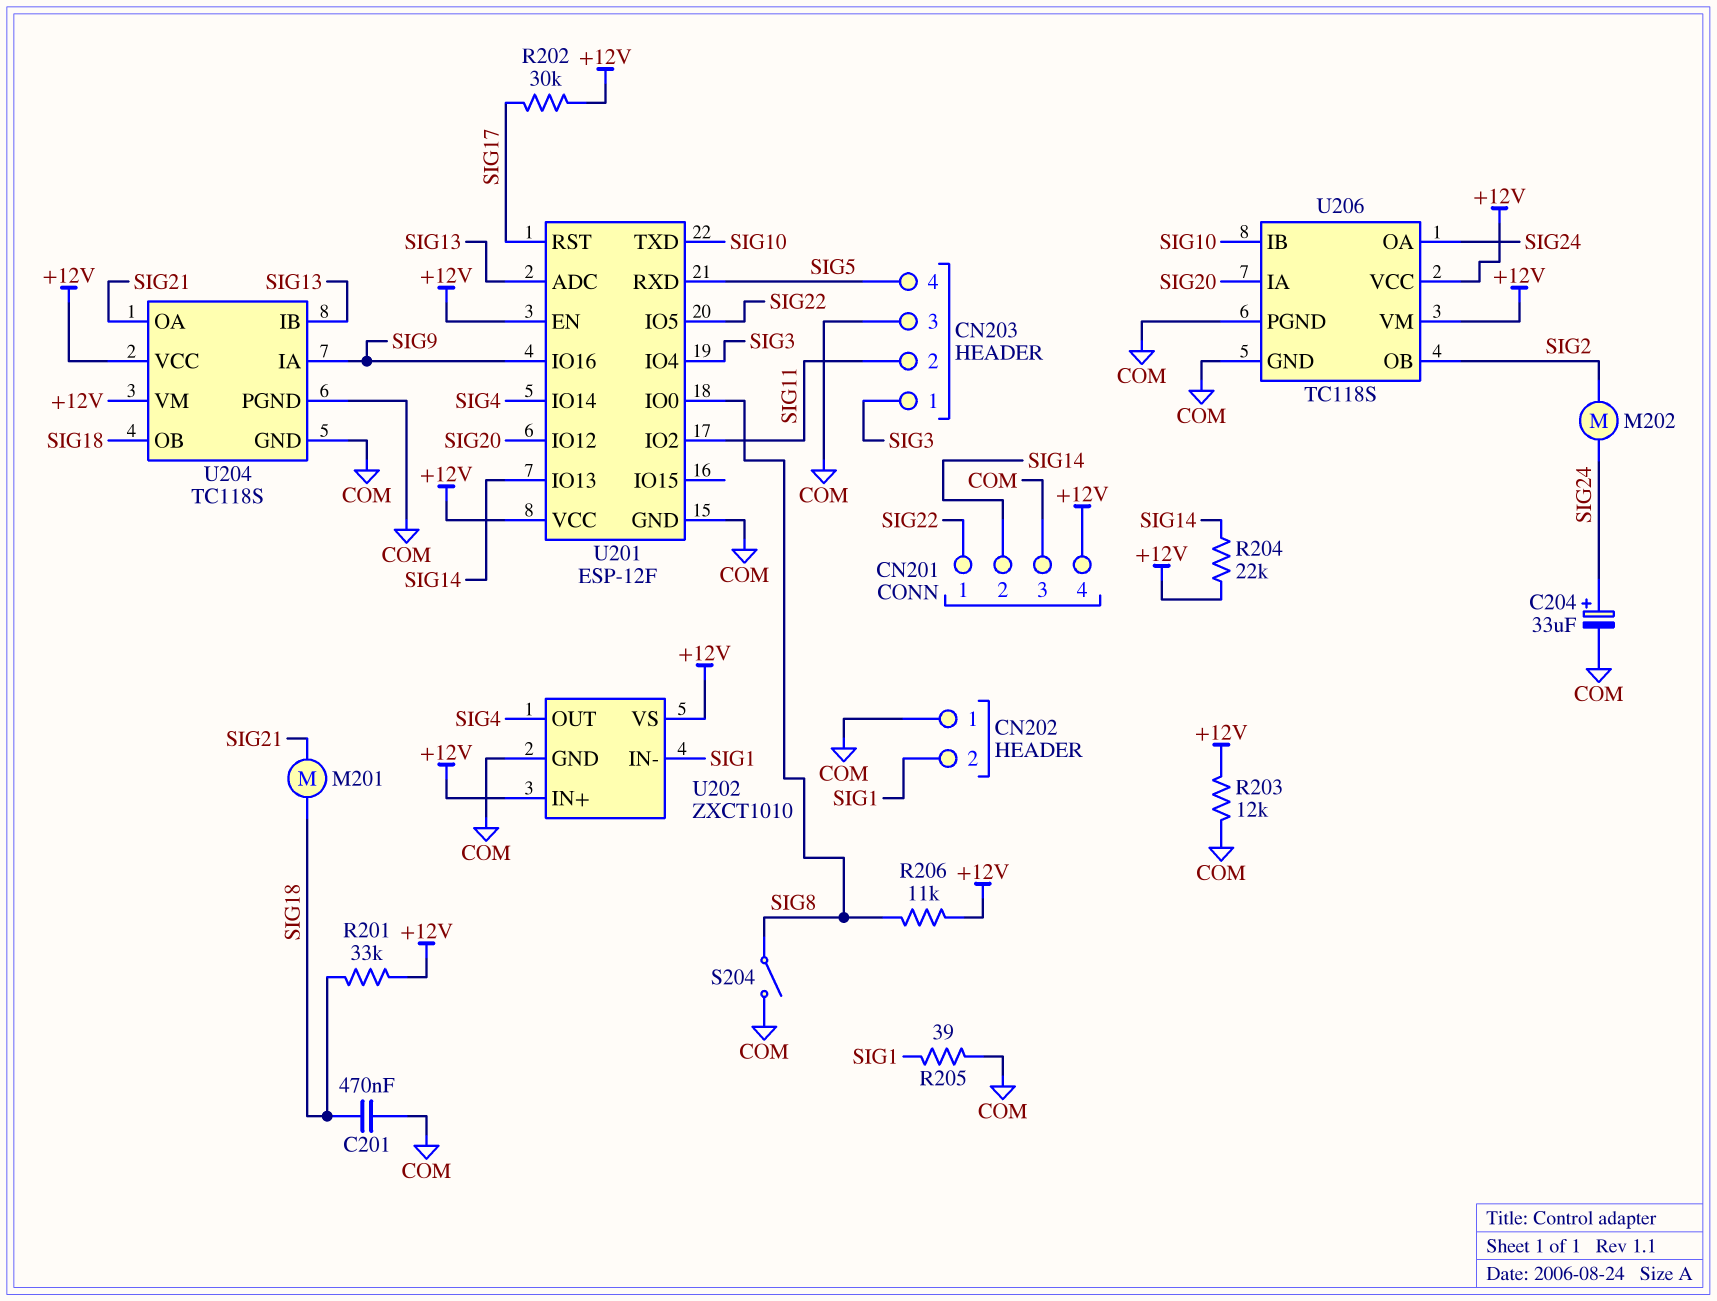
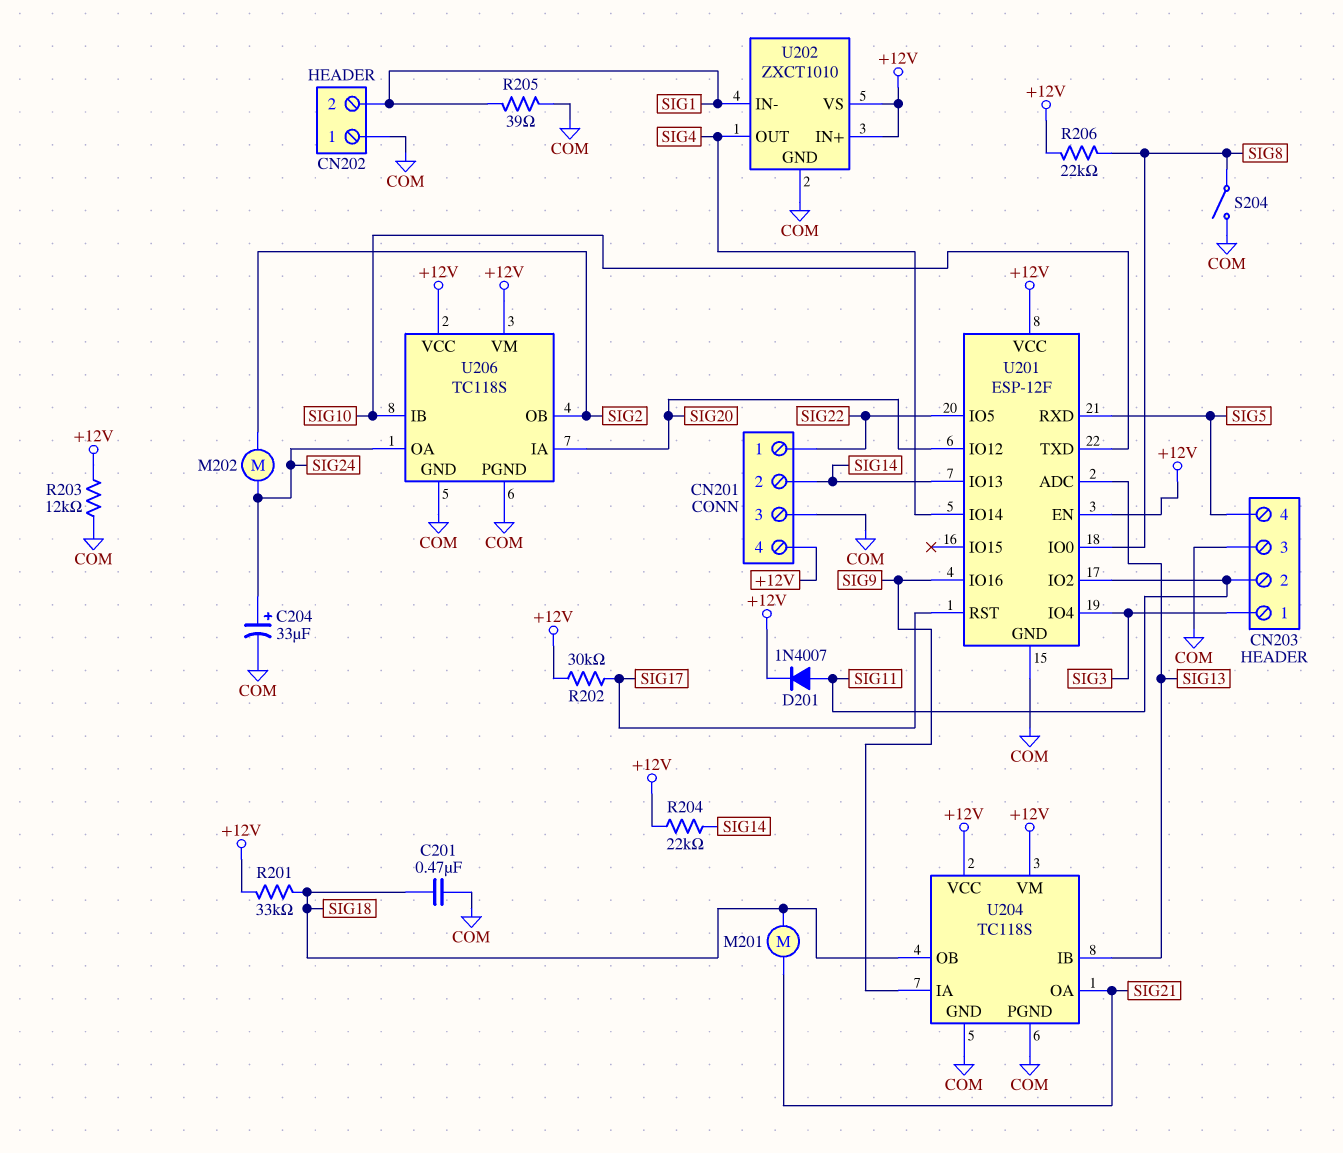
D201: none -> diode 1N4007 (A SIG11, K +12V)
R206: 11k (+12V, SIG8) -> 22k (+12V, SIG8)

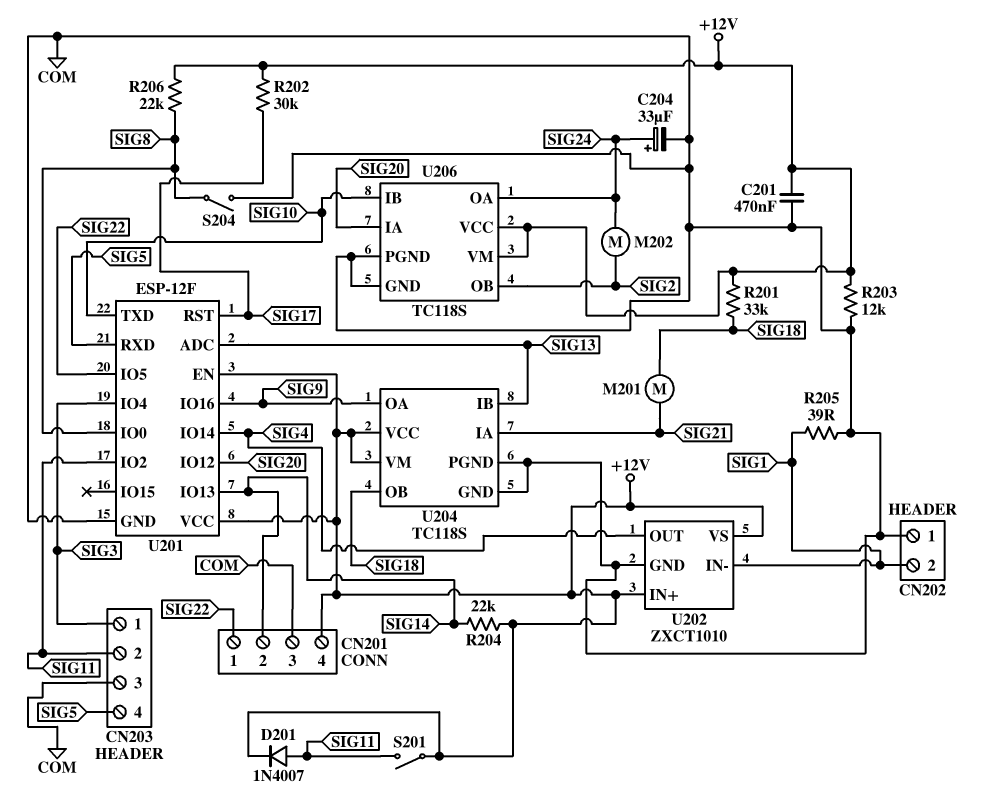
C201: 470nF (COM, SIG18) -> 470nF (+12V, COM)
S201: none -> switch (+12V, SIG11)
U204 pin IA: SIG9 -> SIG21
U204 pin OA: SIG21 -> SIG9

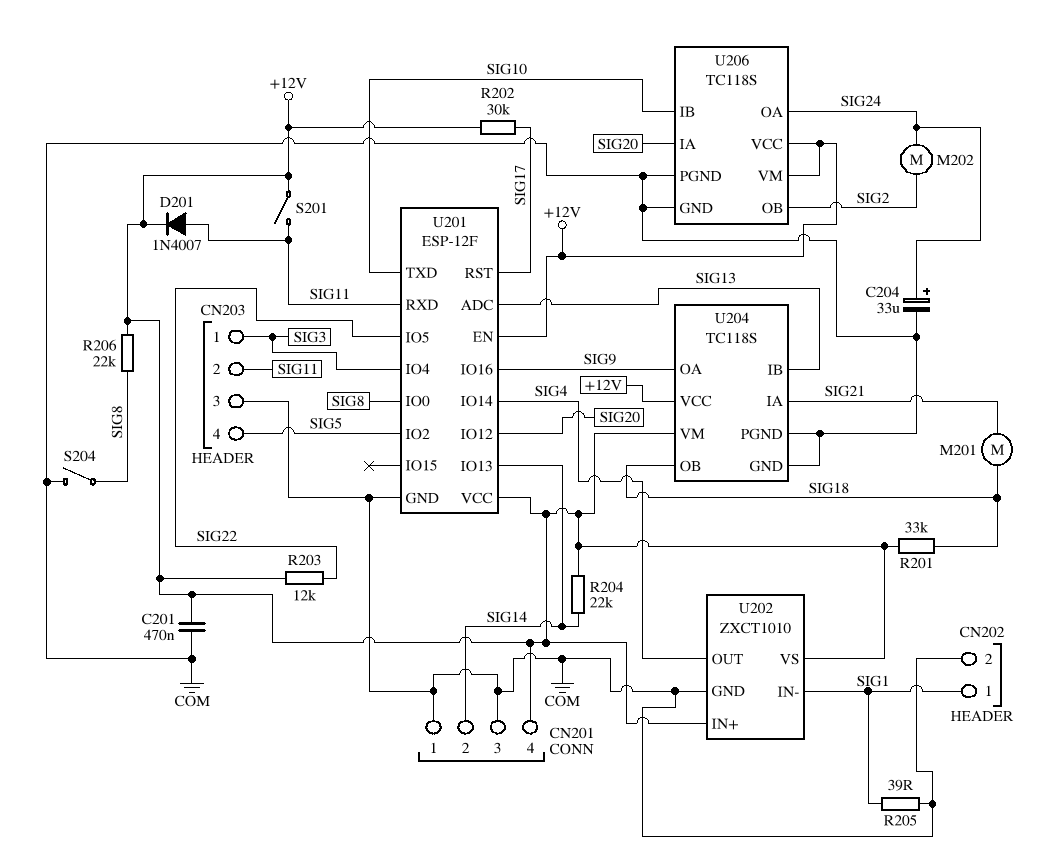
CN201 pin 1: SIG22 -> COM
CN202 pin 1: COM -> SIG1
CN202 pin 2: SIG1 -> COM
R203: 12k (+12V, COM) -> 12k (+12V, SIG22)
U201 pin IO2: SIG11 -> SIG5
U201 pin RXD: SIG5 -> SIG11

